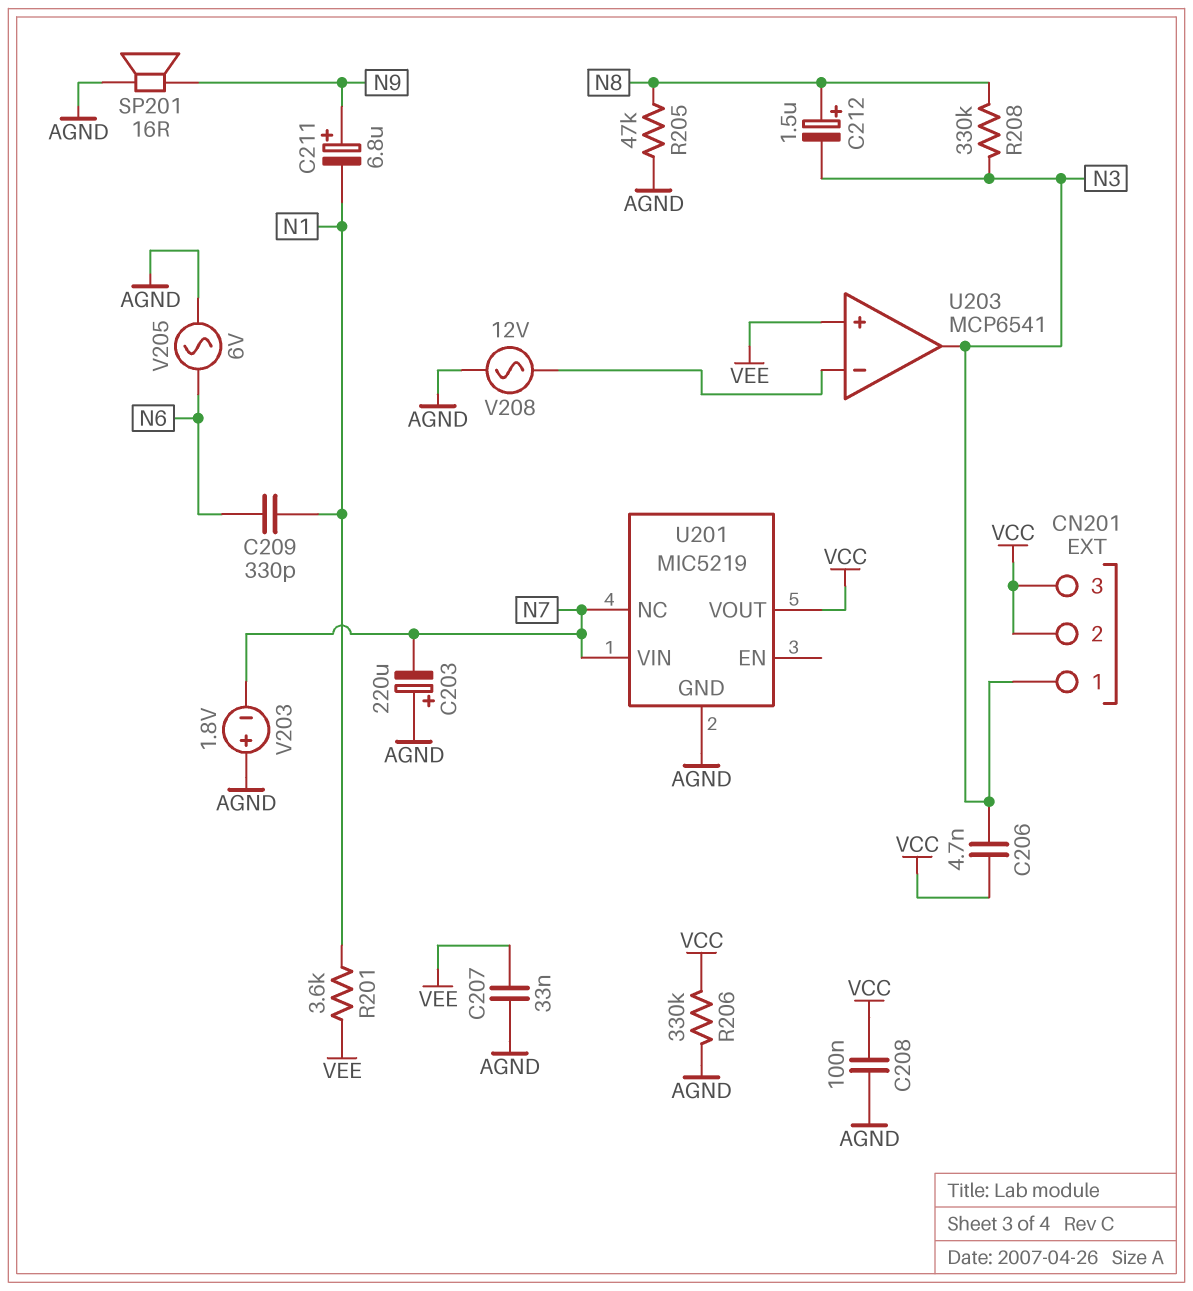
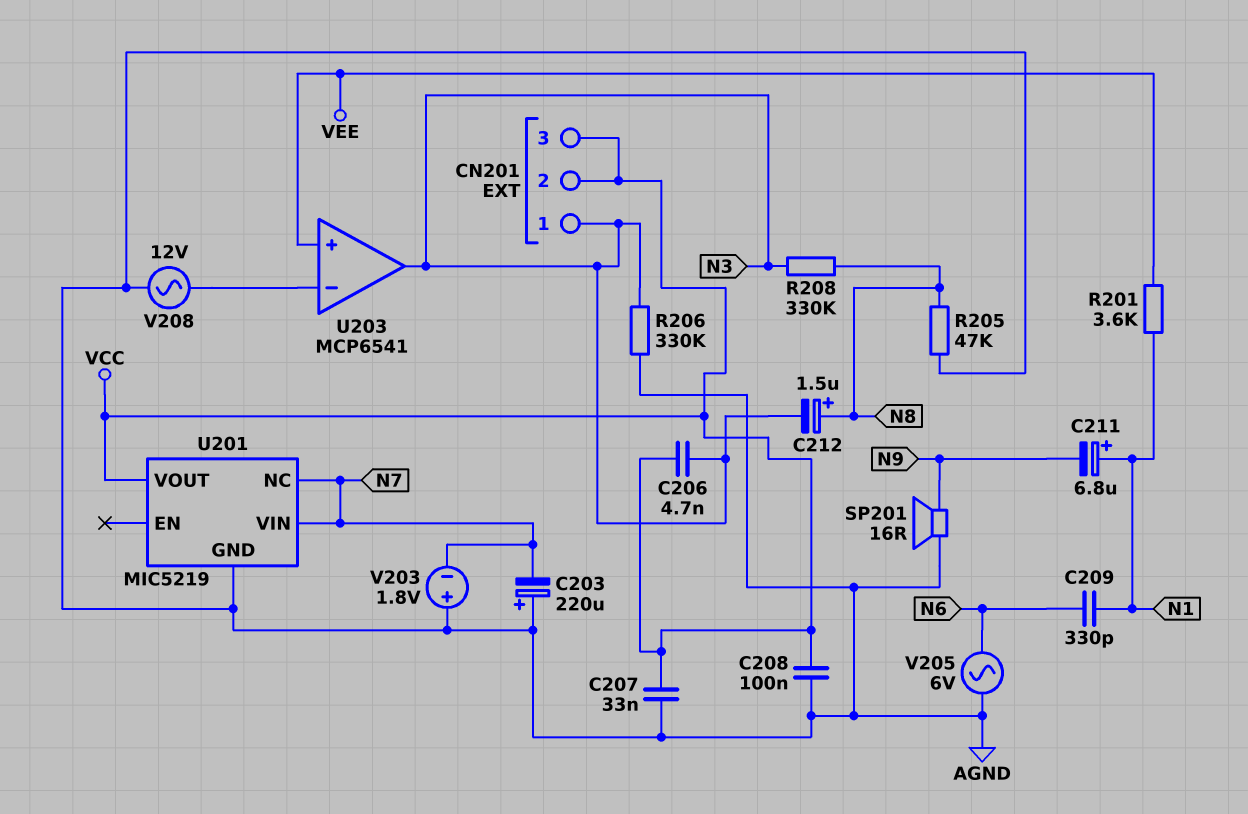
C207: 33nF (AGND, VEE) -> 33nF (AGND, VCC)
C211: 6.8uF (plus N9, minus N1) -> 6.8uF (plus N1, minus N9)
R206: 330k (AGND, VCC) -> 330k (AGND, N3)

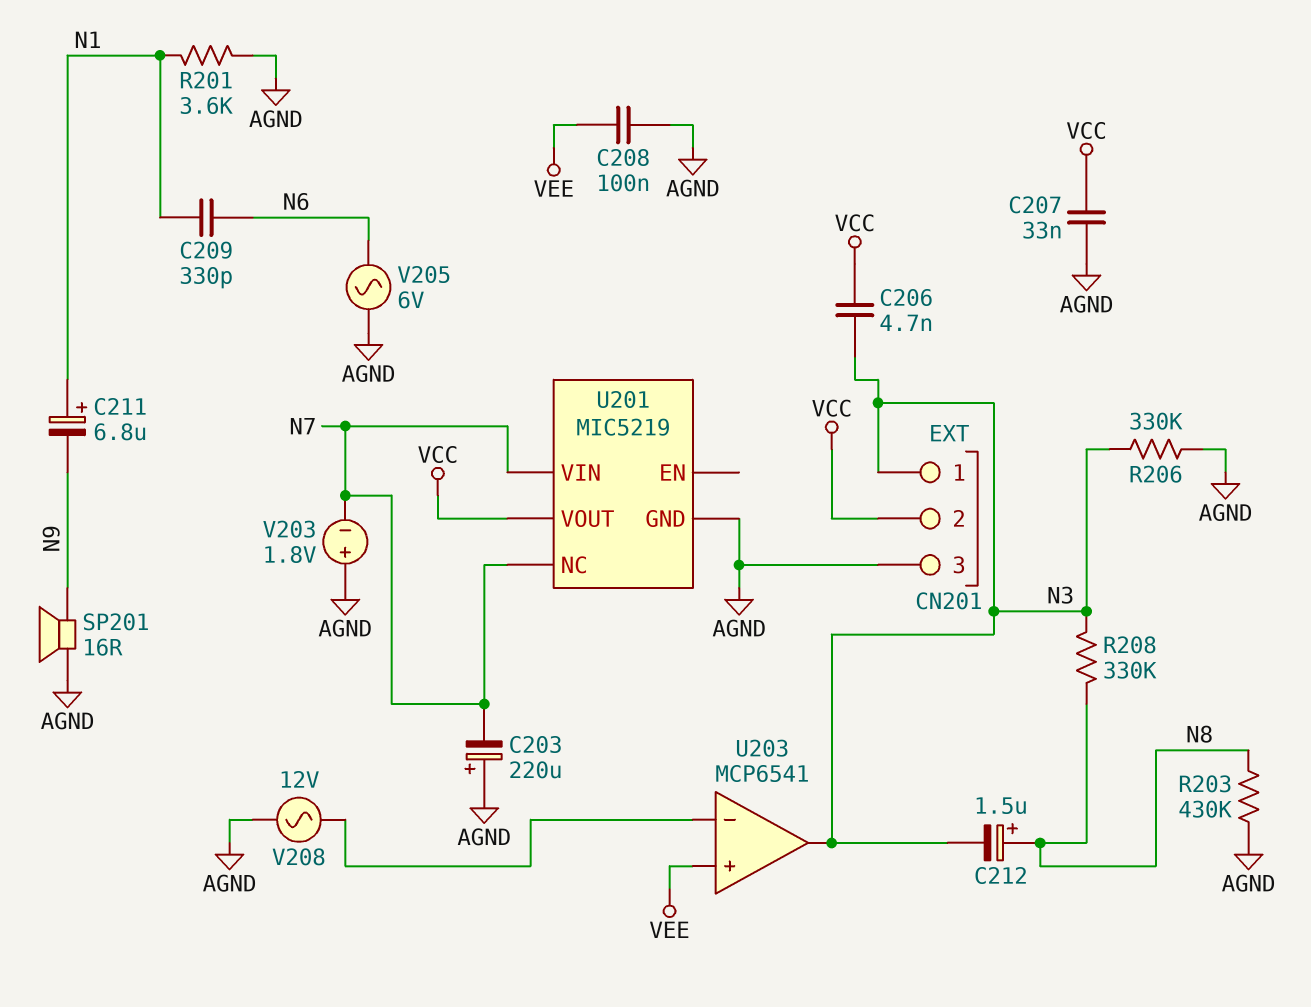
C208: 100nF (AGND, VCC) -> 100nF (AGND, VEE)
CN201 pin 3: VCC -> AGND
R201: 3.6k (N1, VEE) -> 3.6k (AGND, N1)
R203: none -> 430k (AGND, N8)
R205: 47k (AGND, N8) -> none

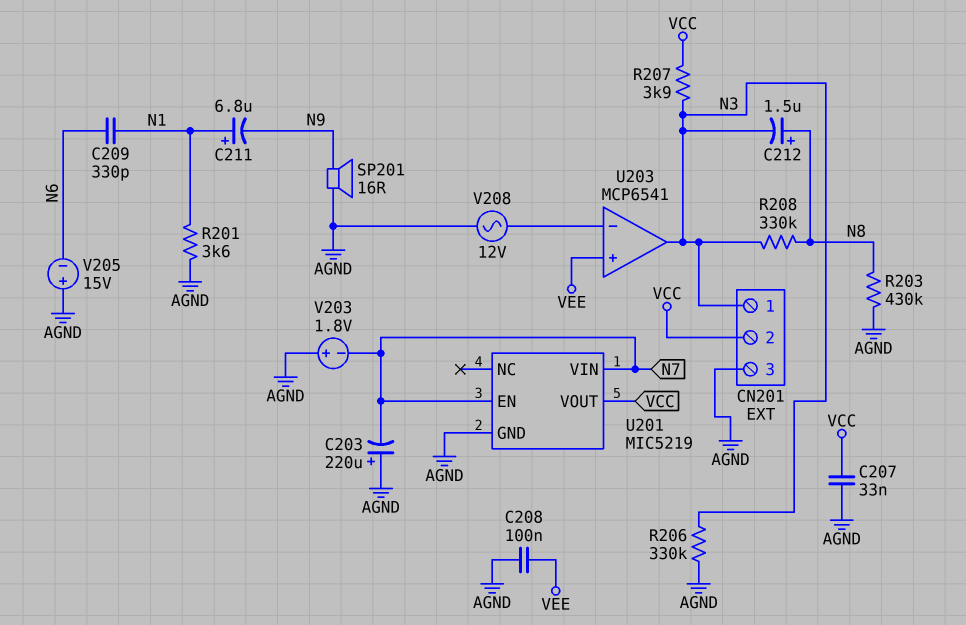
C206: 4.7nF (N3, VCC) -> none
R207: none -> 3.9k (N3, VCC)
U201 pin EN: none -> N7
U201 pin NC: N7 -> none
V205: AC 6V (AGND, N6) -> 15V (plus AGND, minus N6)

